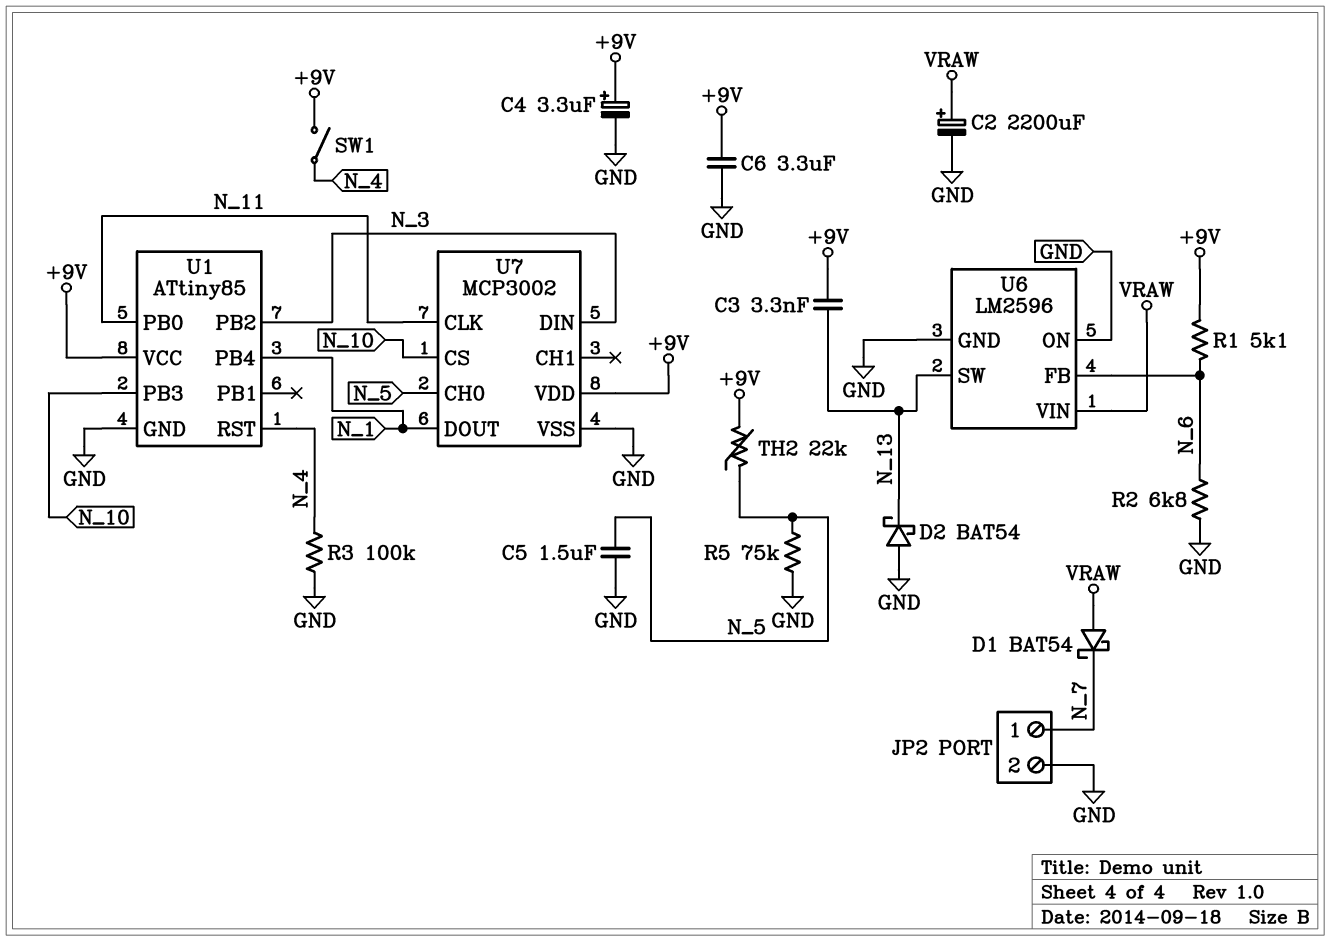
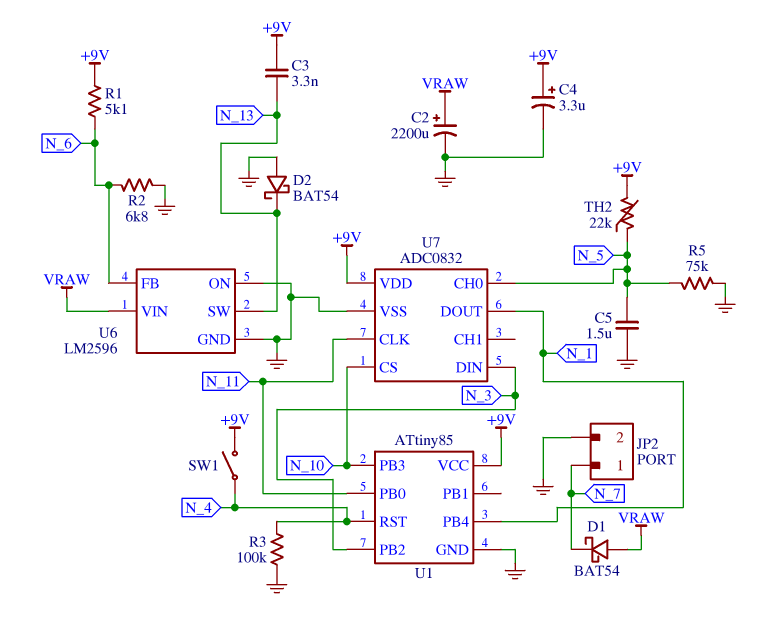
C6: 3.3uF (+9V, GND) -> none
U7: MCP3002 -> ADC0832

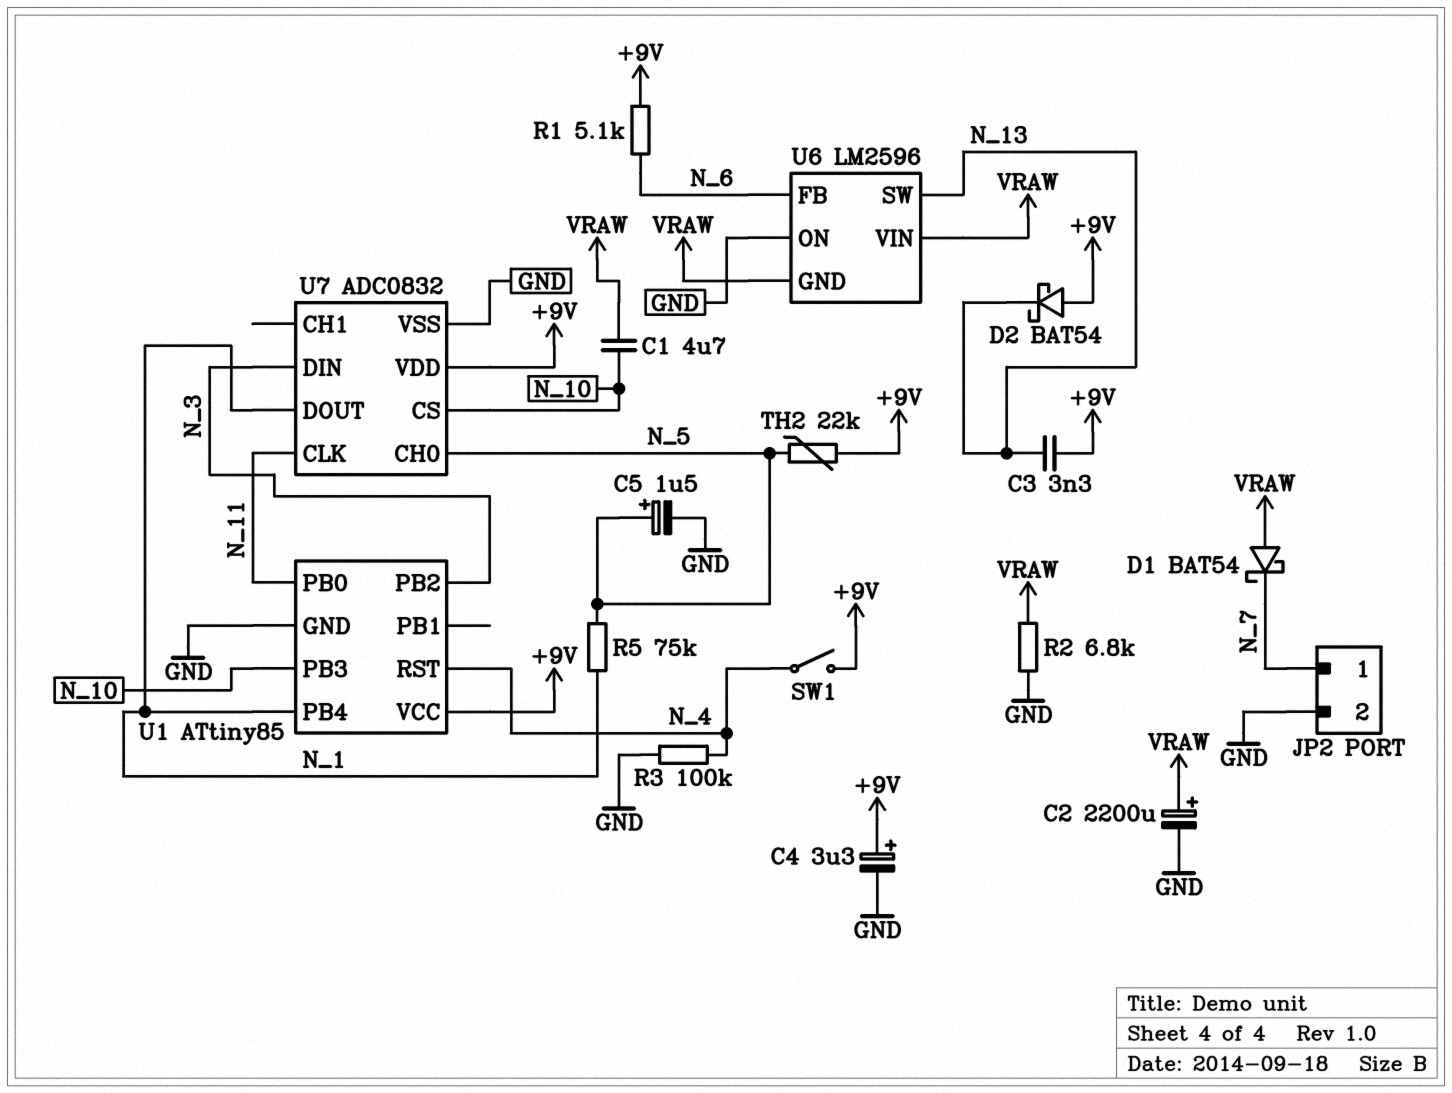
C1: none -> 4.7uF (N_10, VRAW)
C5: 1.5uF (GND, N_5) -> 1.5uF (plus N_5, minus GND)
D2: schottky BAT54 (A GND, K N_13) -> schottky BAT54 (A +9V, K N_13)
R2: 6.8k (GND, N_6) -> 6.8k (GND, VRAW)
R5: 75k (GND, N_5) -> 75k (N_1, N_5)
U6 pin GND: GND -> VRAW

